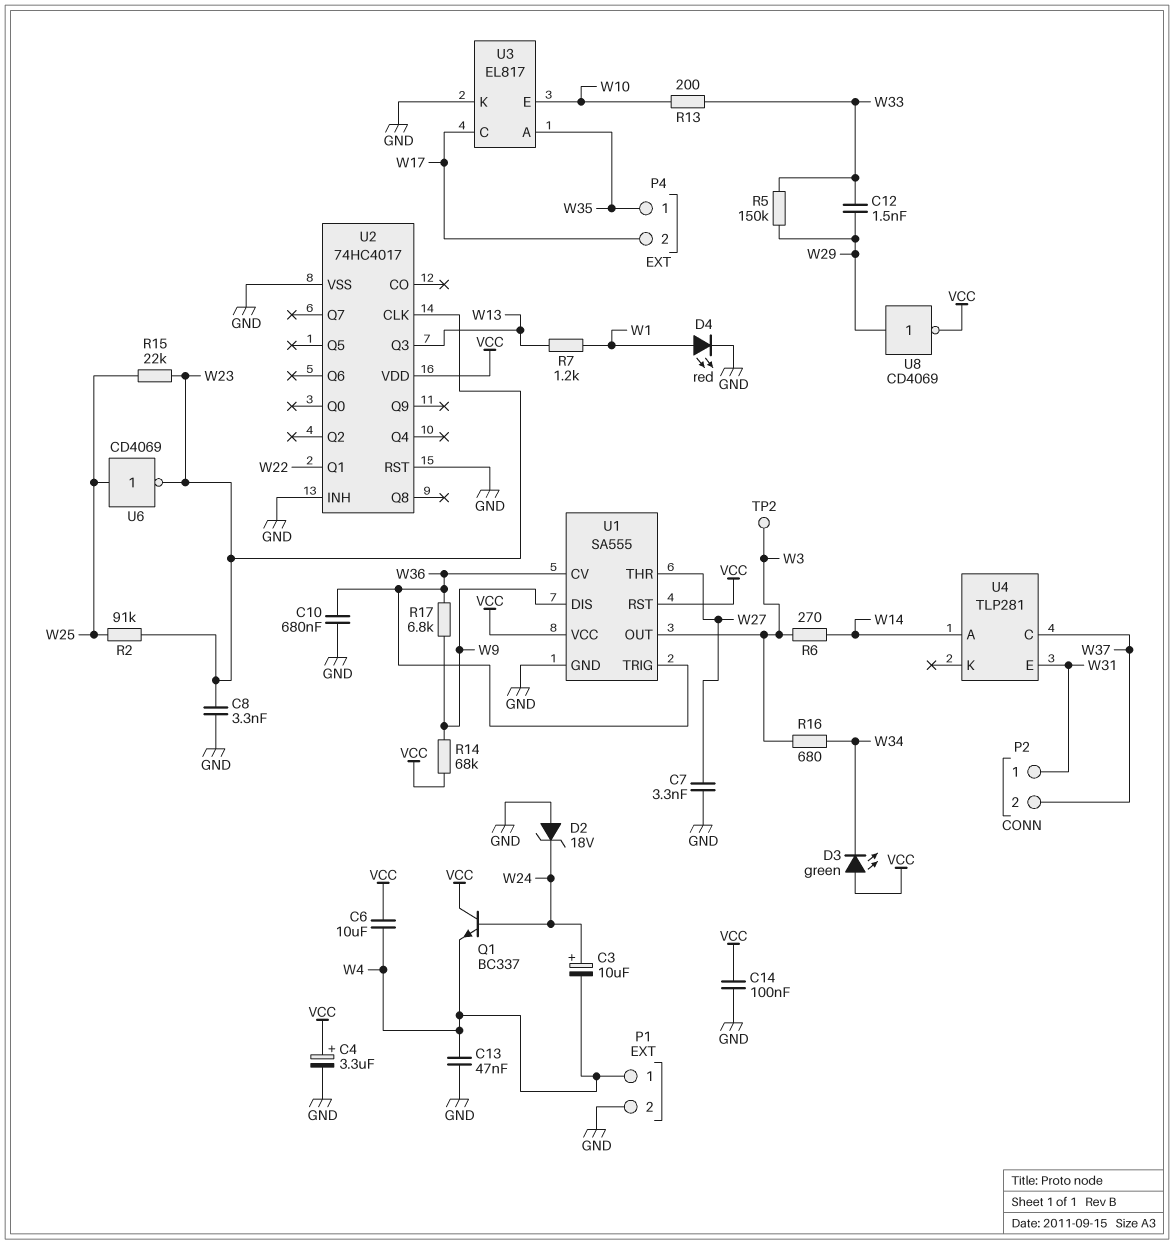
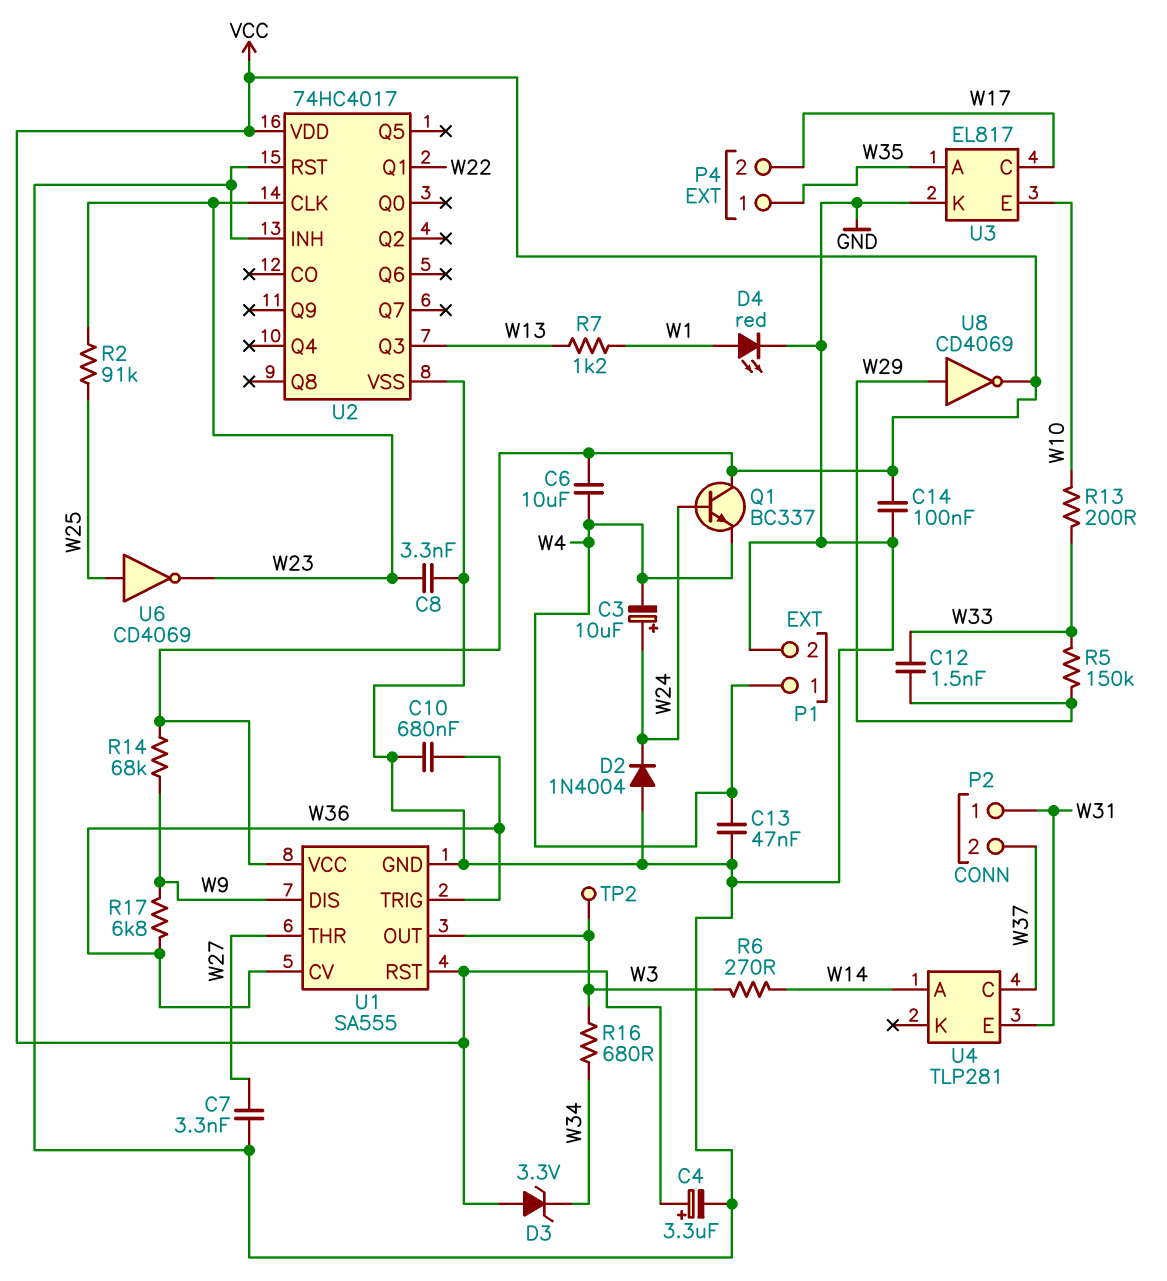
D2: zener 18V (A GND, K W24) -> diode 1N4004 (A GND, K W24)
D3: LED green (A VCC, K W34) -> zener 3.3V (A VCC, K W34)
R15: 22k (W23, W25) -> none

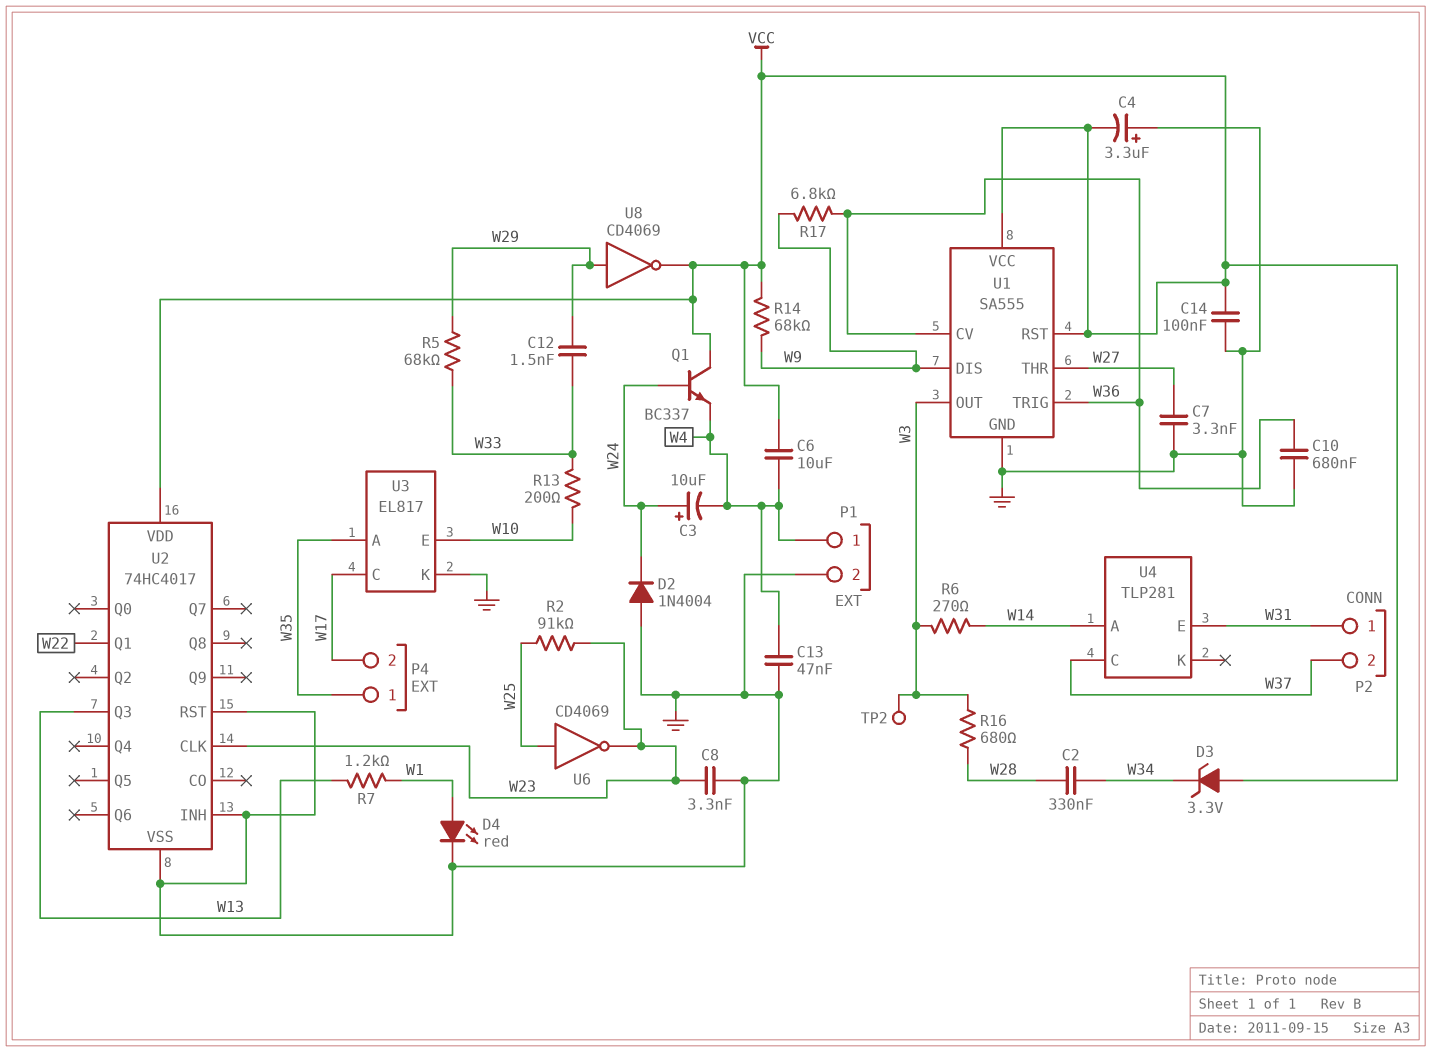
C2: none -> 330nF (W28, W34)
C4: 3.3uF (plus VCC, minus GND) -> 3.3uF (plus GND, minus VCC)
R5: 150k (W29, W33) -> 68k (W29, W33)
R16: 680 (W3, W34) -> 680 (W3, W28)

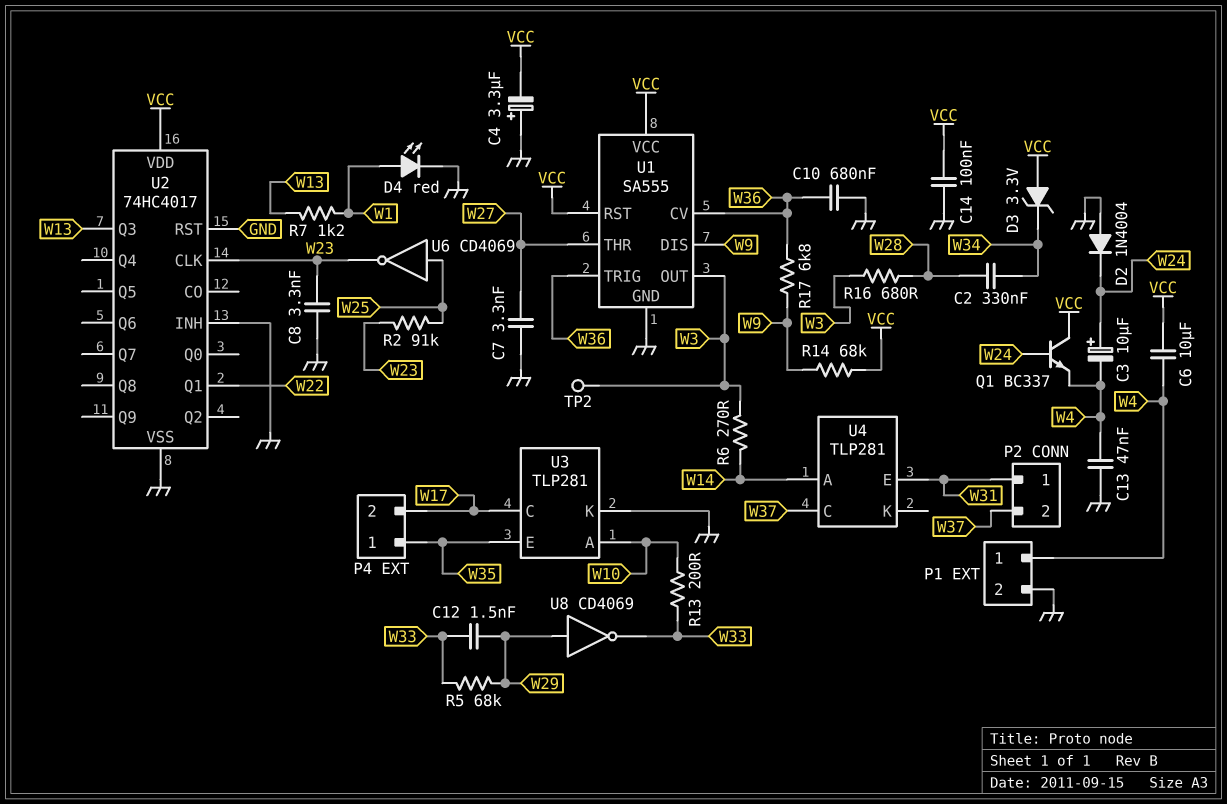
U3: EL817 -> TLP281
U3 pin A: W35 -> W10
U3 pin E: W10 -> W35
U8: NOT CD4069 (in W29, out VCC) -> NOT CD4069 (in W29, out W33)

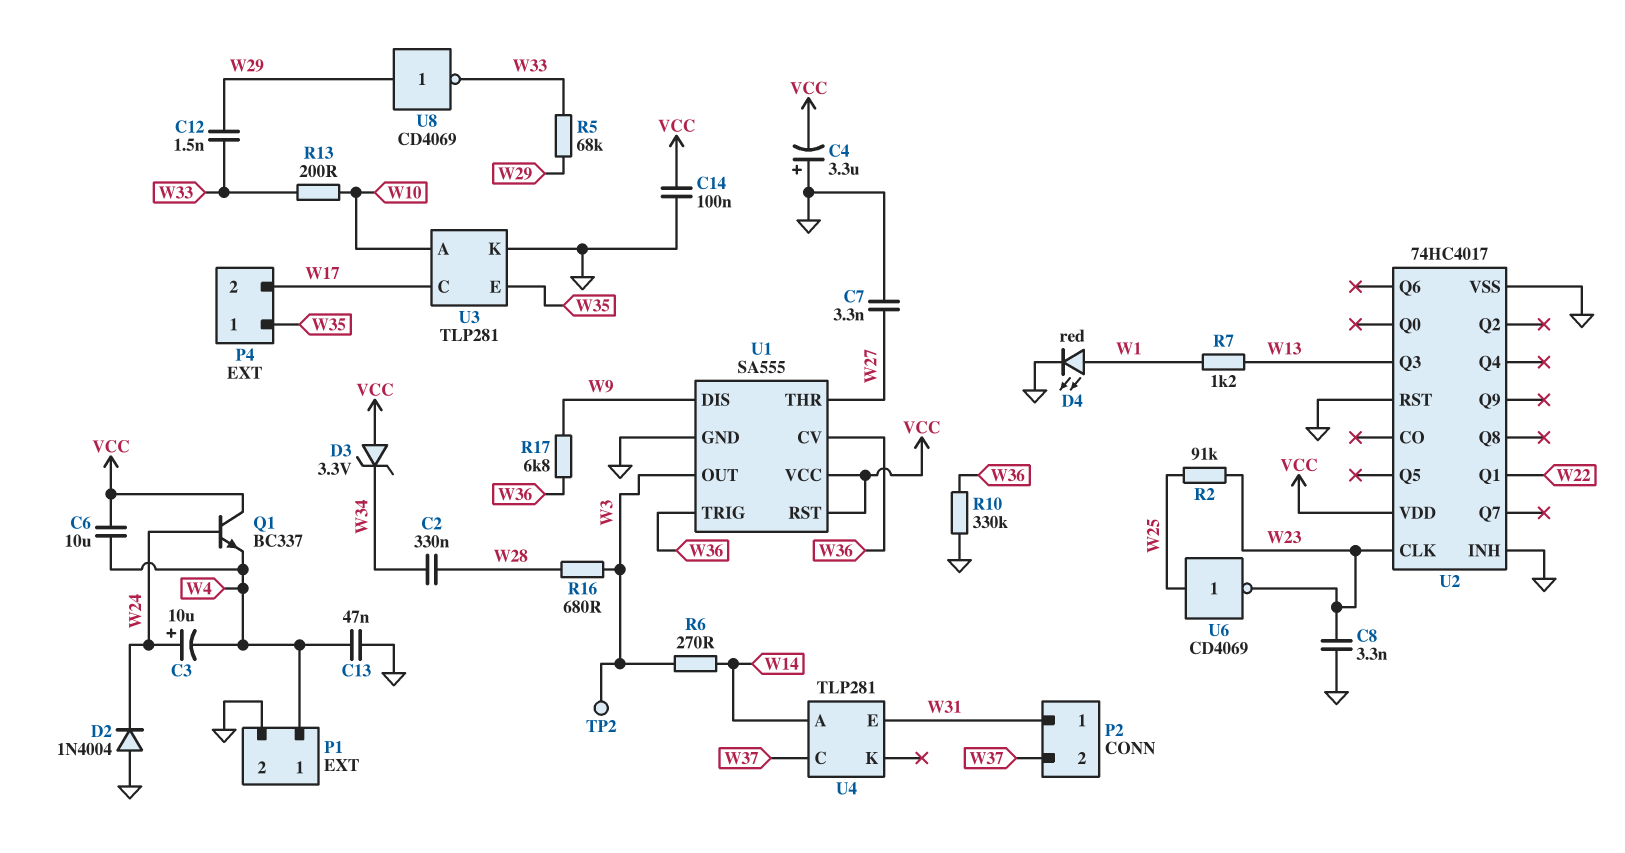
C10: 680nF (GND, W36) -> none
R10: none -> 330k (GND, W36)
R14: 68k (VCC, W9) -> none

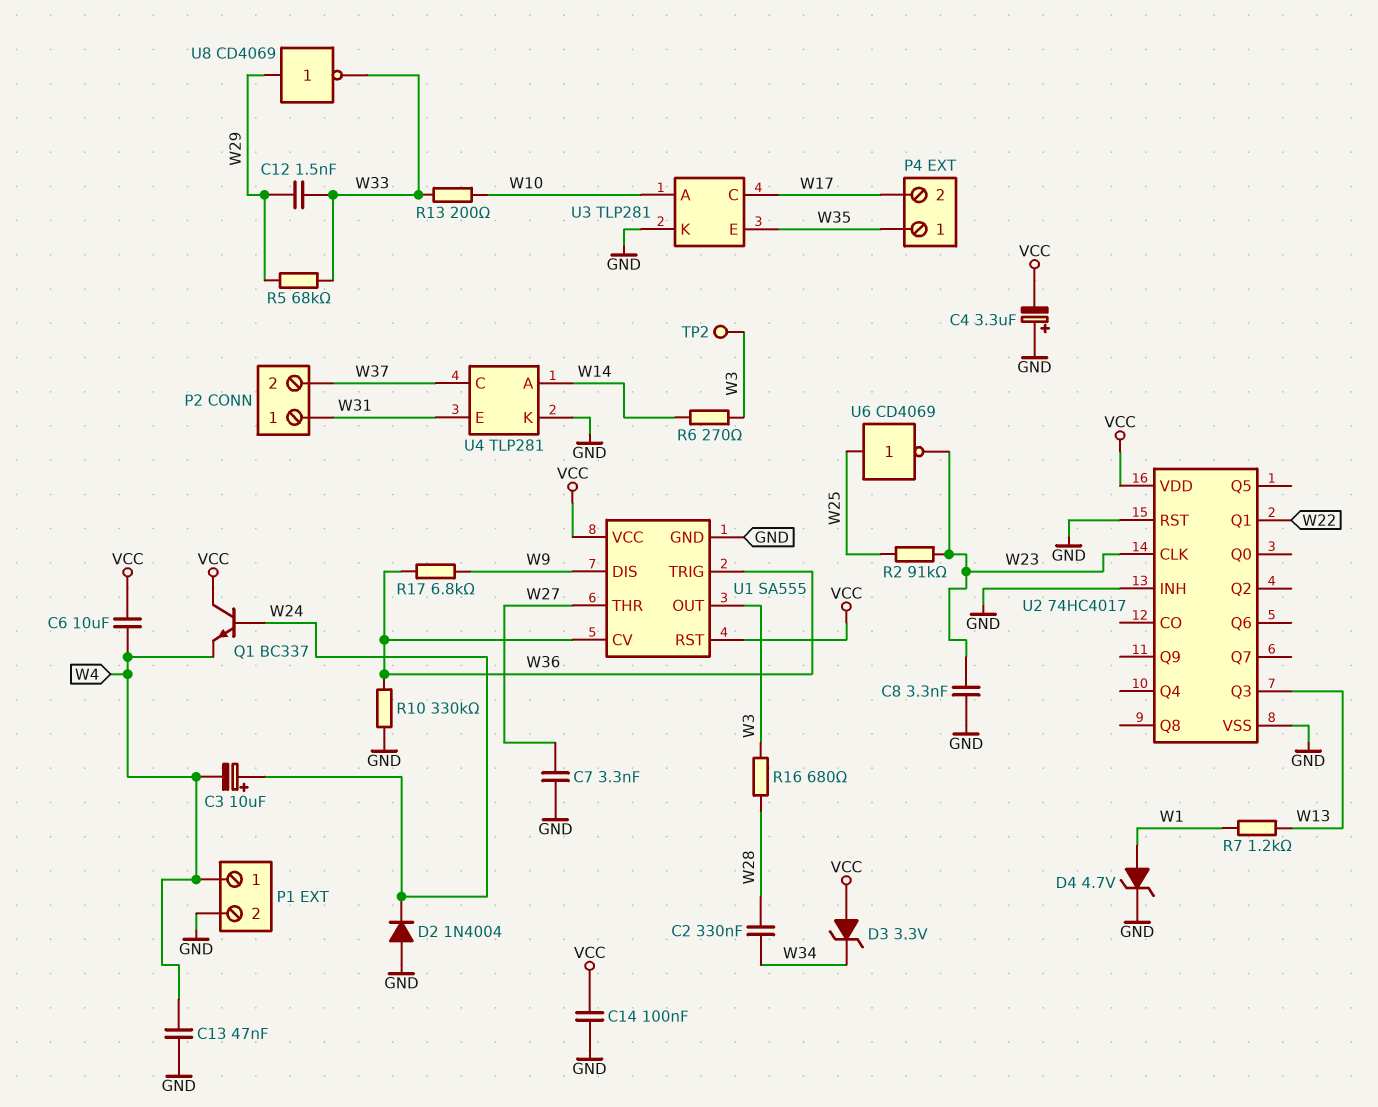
D4: LED red (A W1, K GND) -> zener 4.7V (A W1, K GND)
U4 pin K: none -> GND

